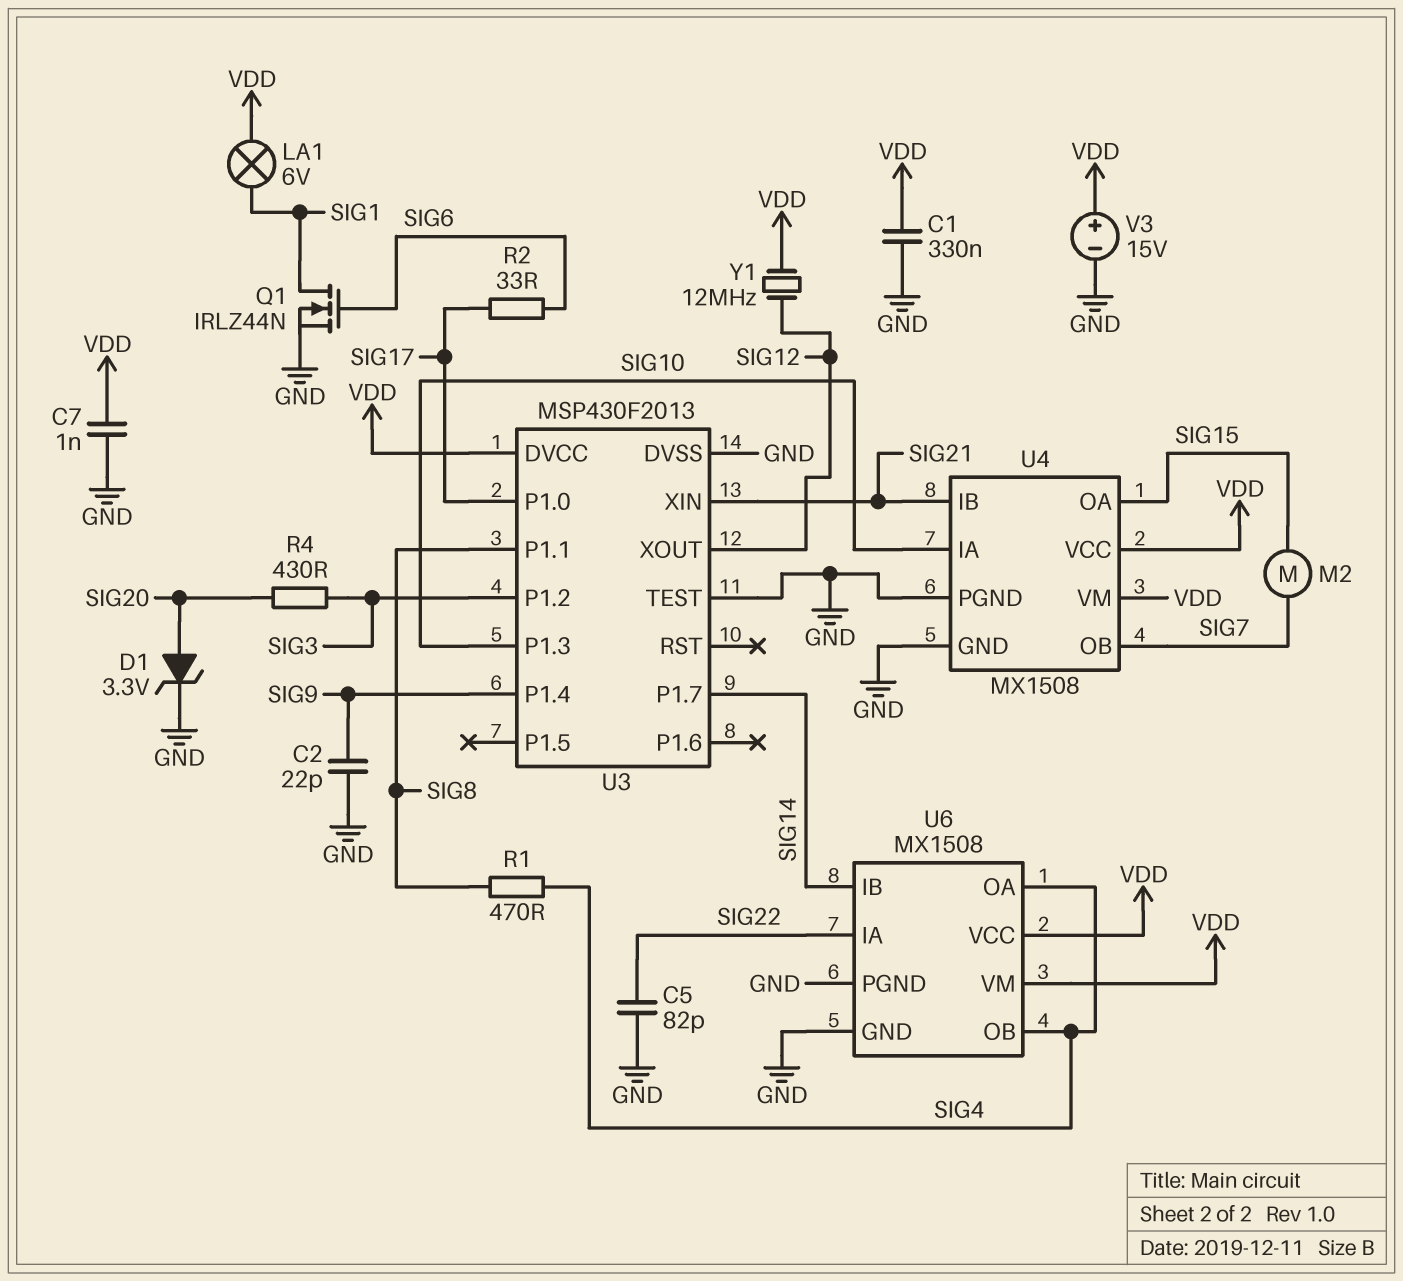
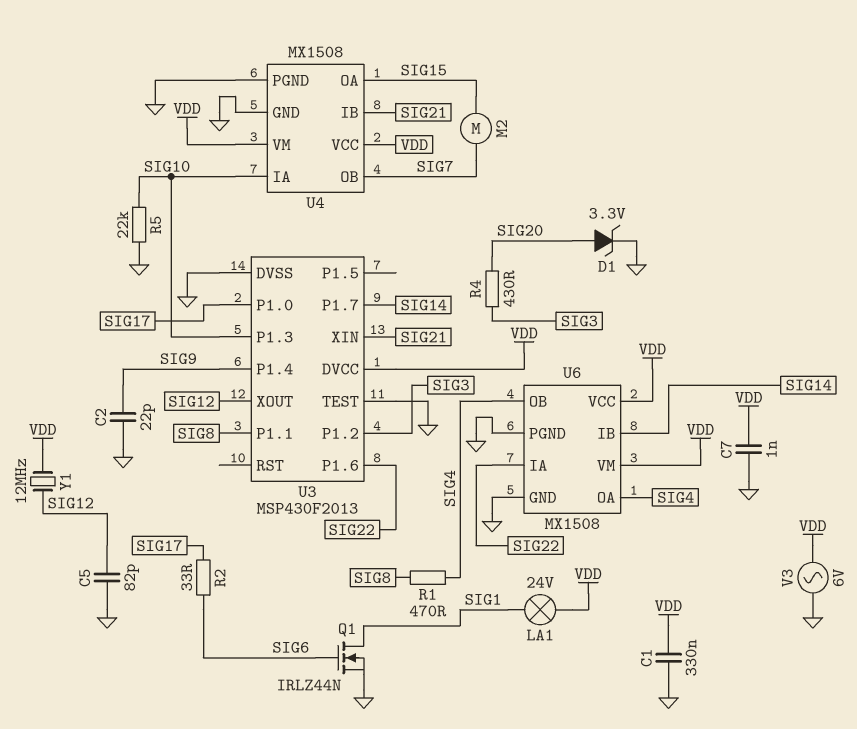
C5: 82pF (GND, SIG22) -> 82pF (GND, SIG12)
LA1: lamp 6V (SIG1, VDD) -> lamp 24V (SIG1, VDD)
R5: none -> 22k (GND, SIG10)
U3 pin P1.6: none -> SIG22
V3: 15V (plus VDD, minus GND) -> AC 6V (GND, VDD)

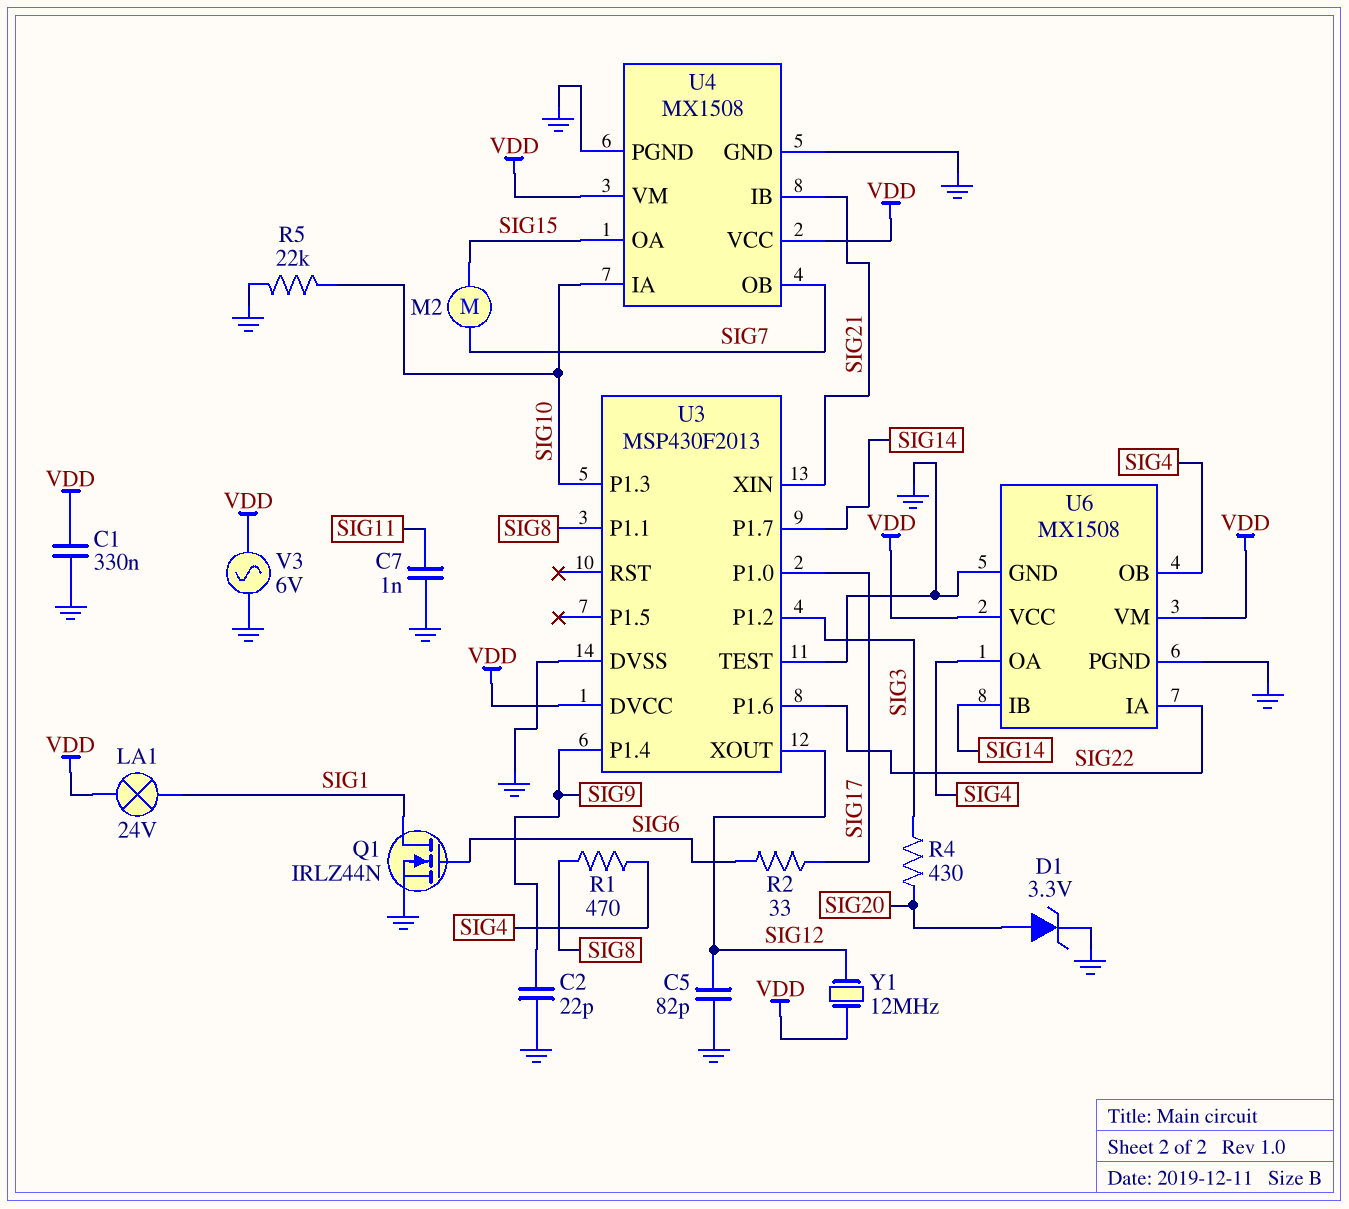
C7: 1nF (GND, VDD) -> 1nF (GND, SIG11)

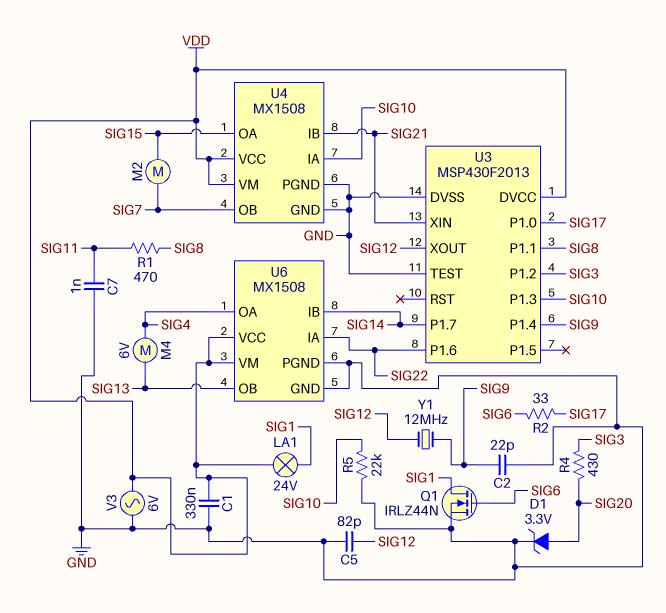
M4: none -> motor 6V (SIG4, SIG13)
R1: 470 (SIG4, SIG8) -> 470 (SIG8, SIG11)
U6 pin OB: SIG4 -> SIG13
Y1: 12MHz (SIG12, VDD) -> 12MHz (SIG9, SIG12)

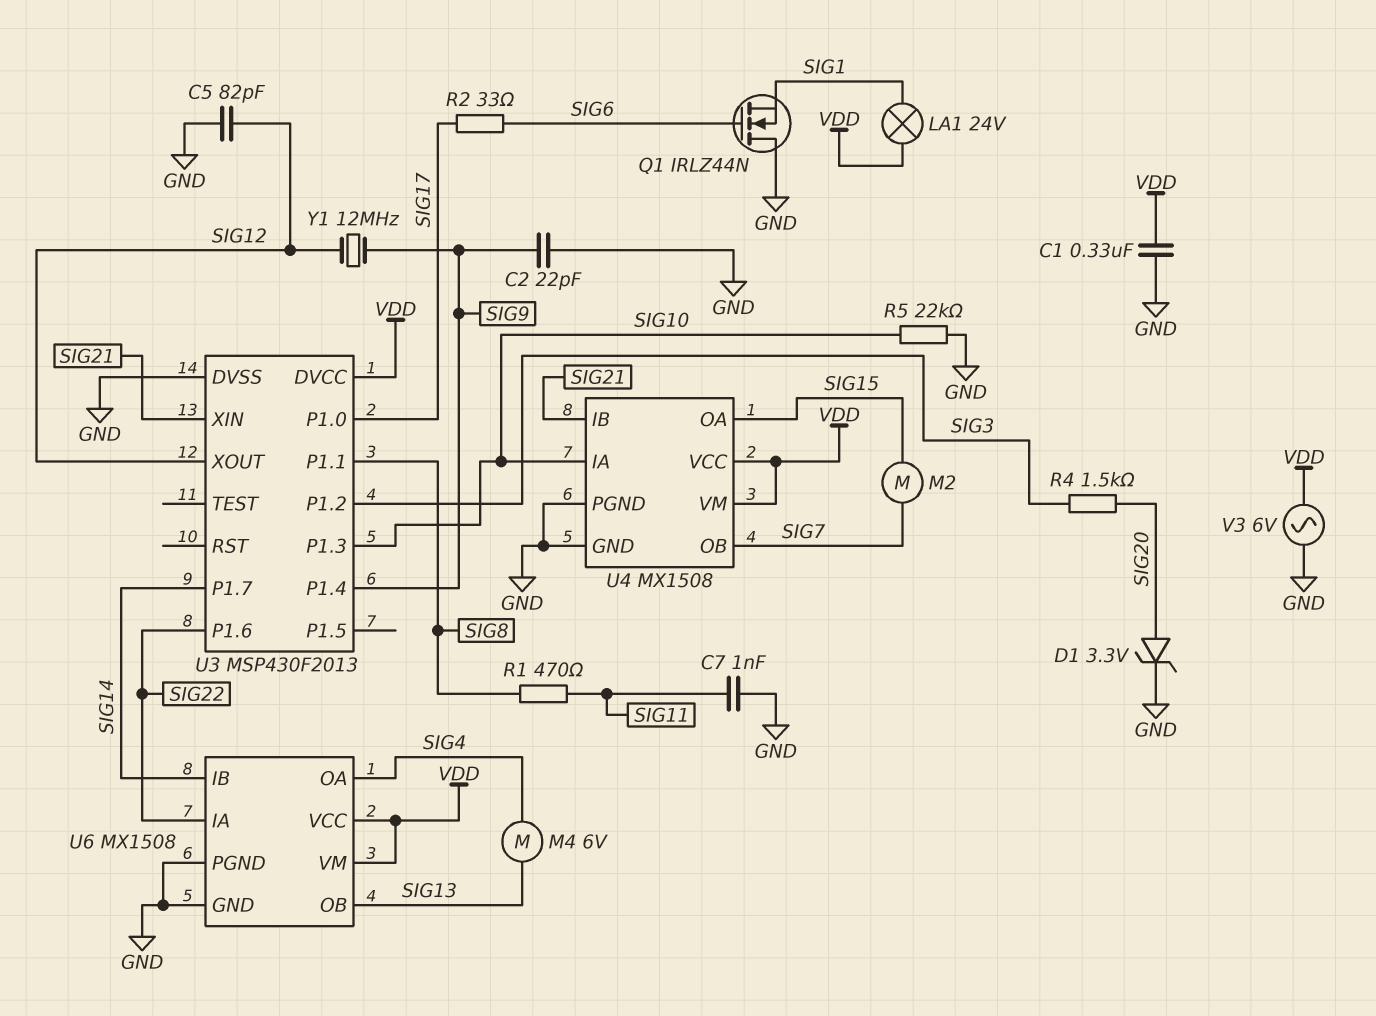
Q1: NMOS IRLZ44N (G SIG6, D SIG1, S GND) -> NMOS IRLZ44N (G SIG6, D GND, S SIG1)
R4: 430 (SIG3, SIG20) -> 1.5k (SIG3, SIG20)
U3 pin TEST: GND -> none

